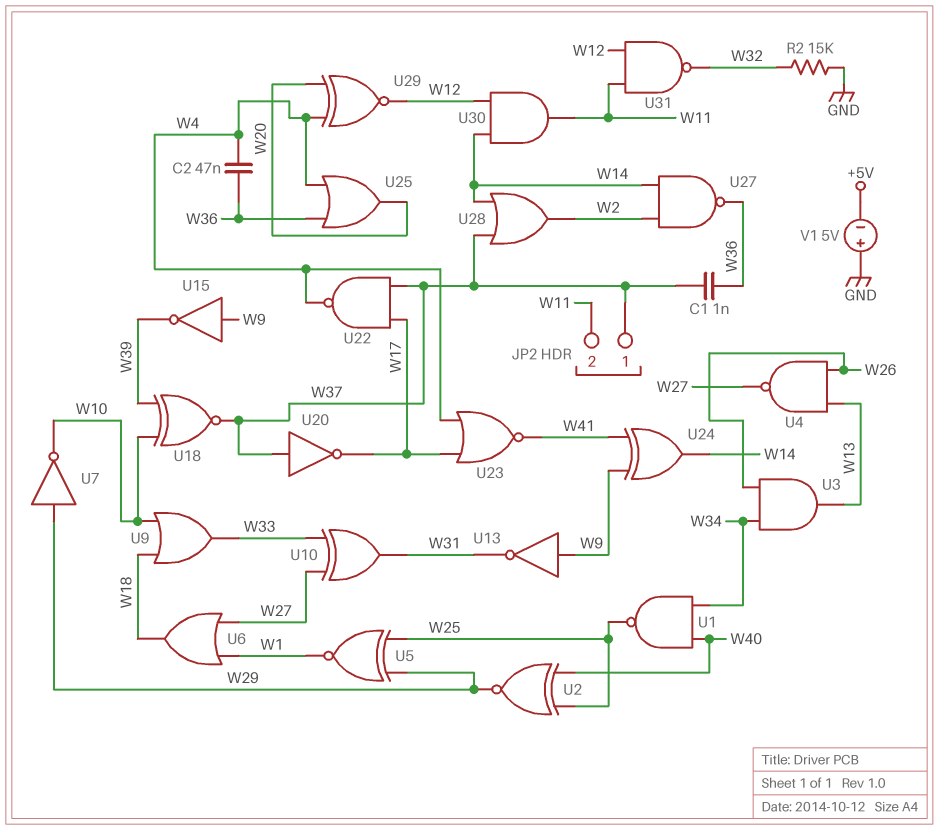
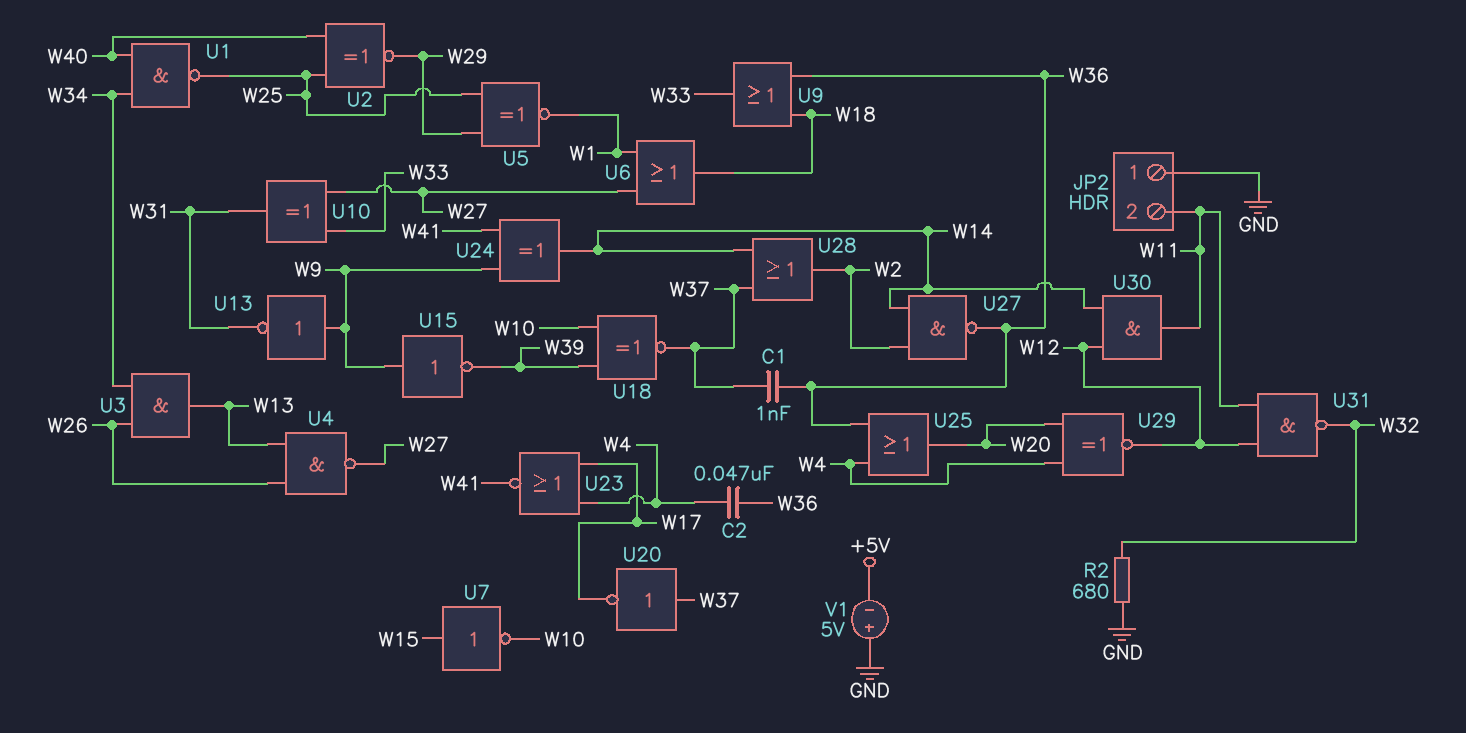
JP2 pin 1: W37 -> GND
R2: 15k (GND, W32) -> 680 (GND, W32)
U7: NOT (in W29, out W10) -> NOT (in W15, out W10)
U9: OR (in W10, in W18, out W33) -> OR (in W18, in W36, out W33)
U22: NAND (in W17, in W37, out W4) -> none

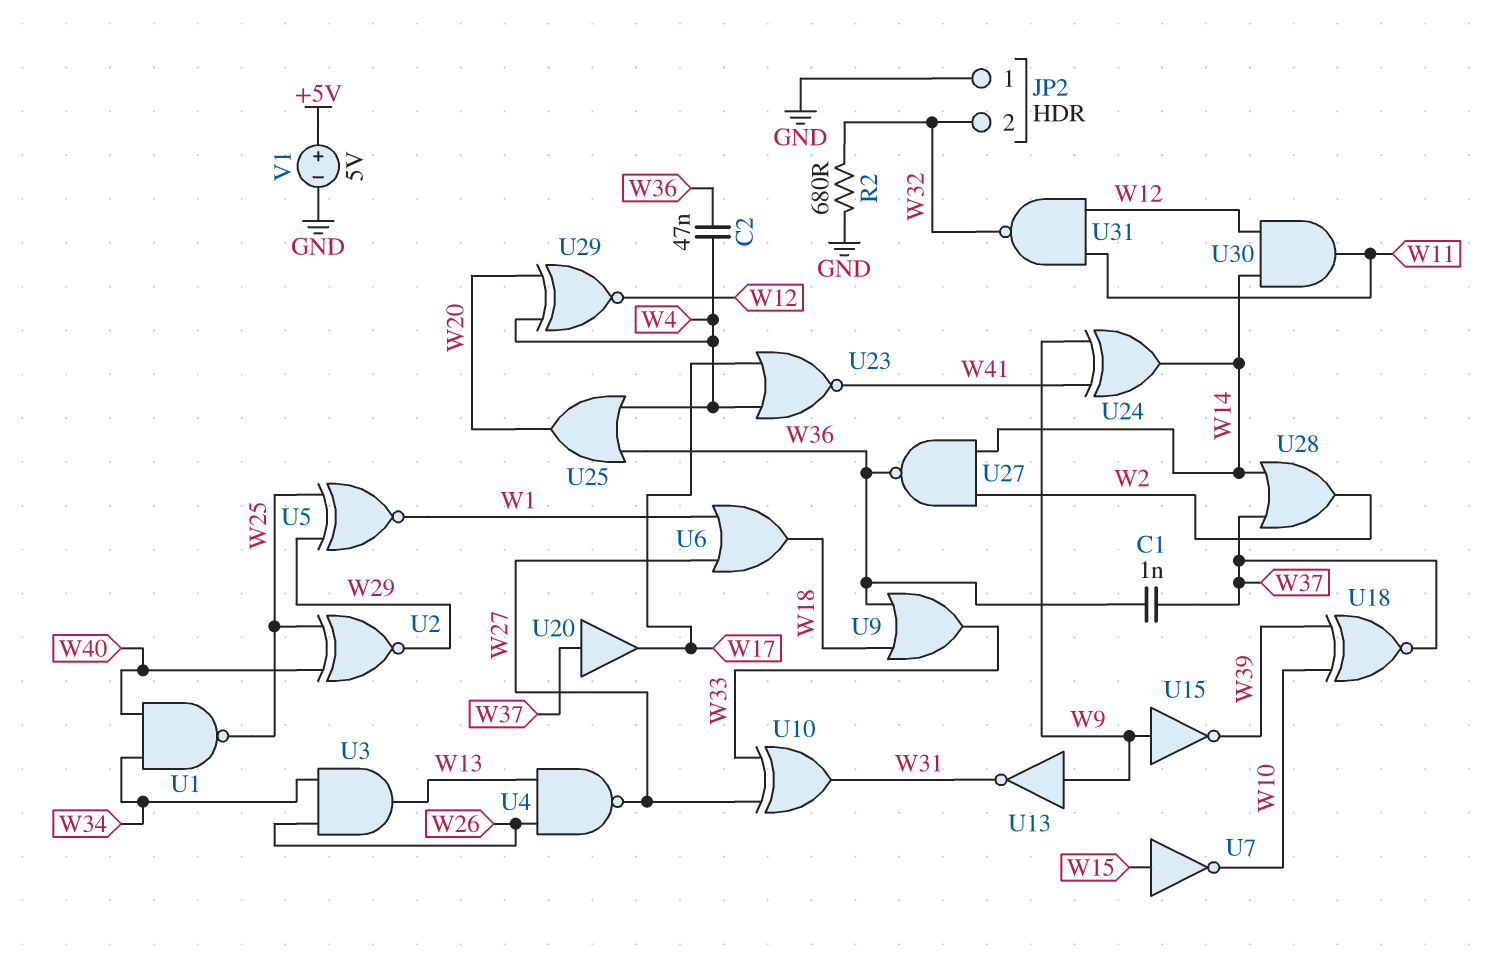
JP2 pin 2: W11 -> W32
U20: NOT (in W37, out W17) -> buffer (in W37, out W17)
V1: 5V (plus GND, minus +5V) -> 5V (plus +5V, minus GND)

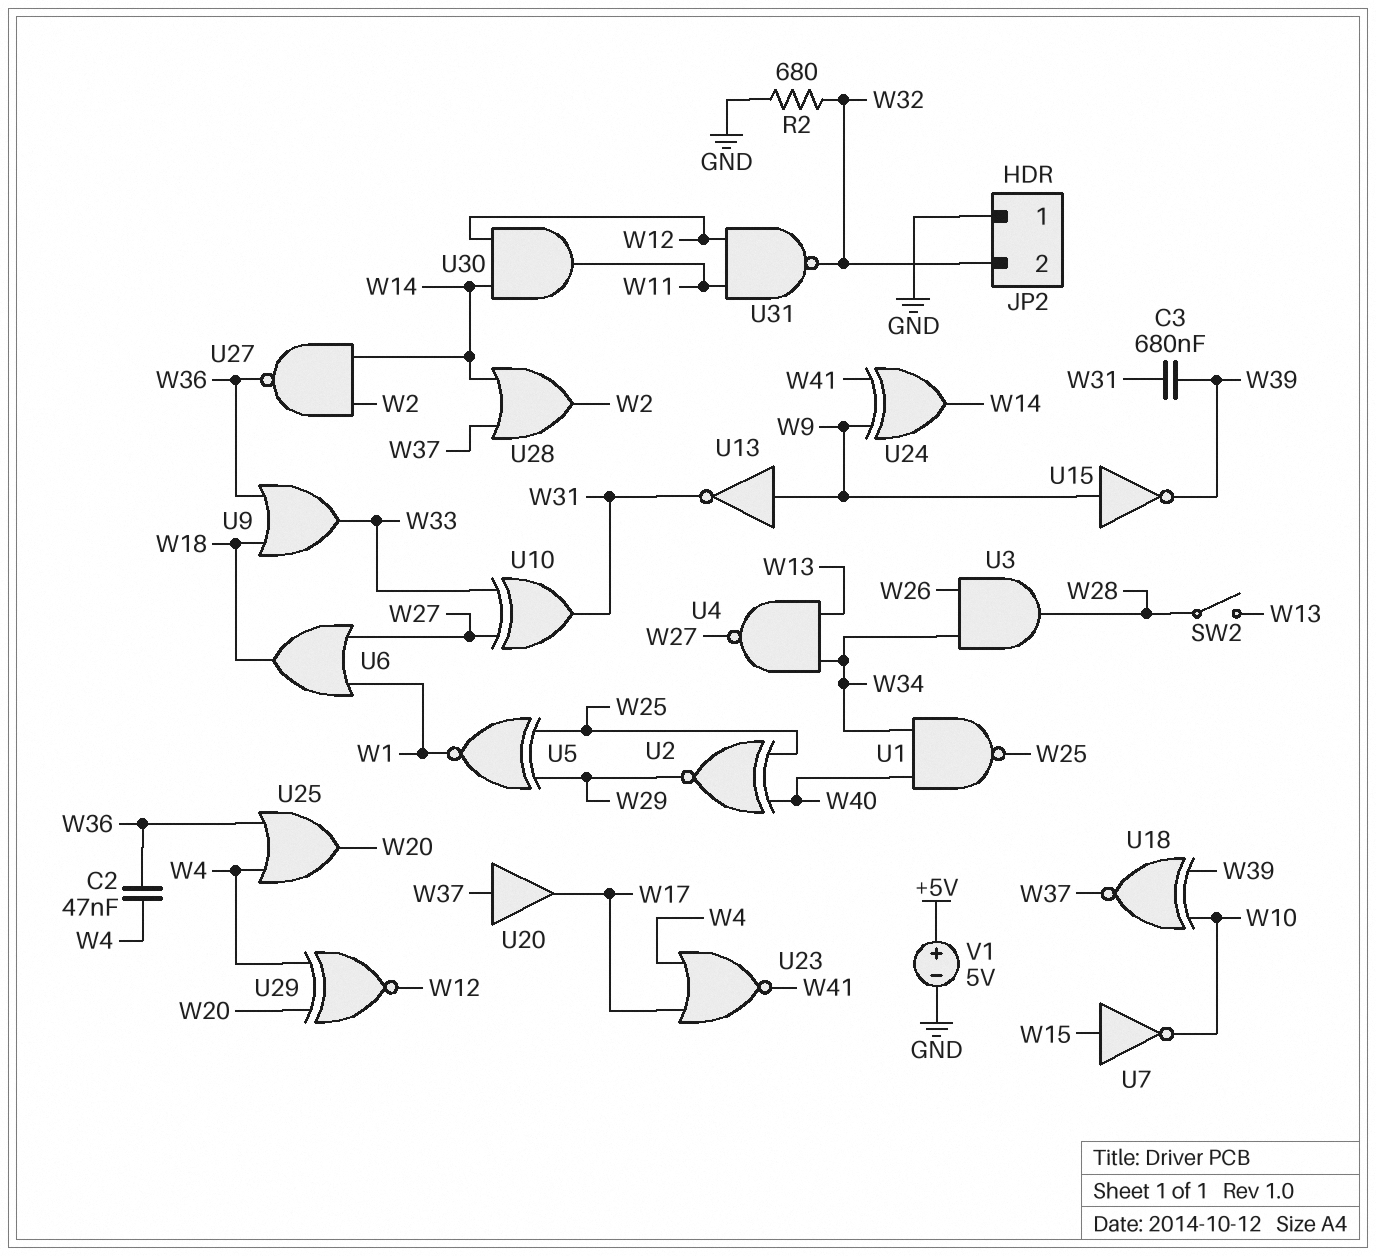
C1: 1nF (W36, W37) -> none
C3: none -> 680nF (W31, W39)
SW2: none -> switch (W13, W28)
U3: AND (in W26, in W34, out W13) -> AND (in W26, in W34, out W28)
U4: NAND (in W13, in W26, out W27) -> NAND (in W13, in W34, out W27)

